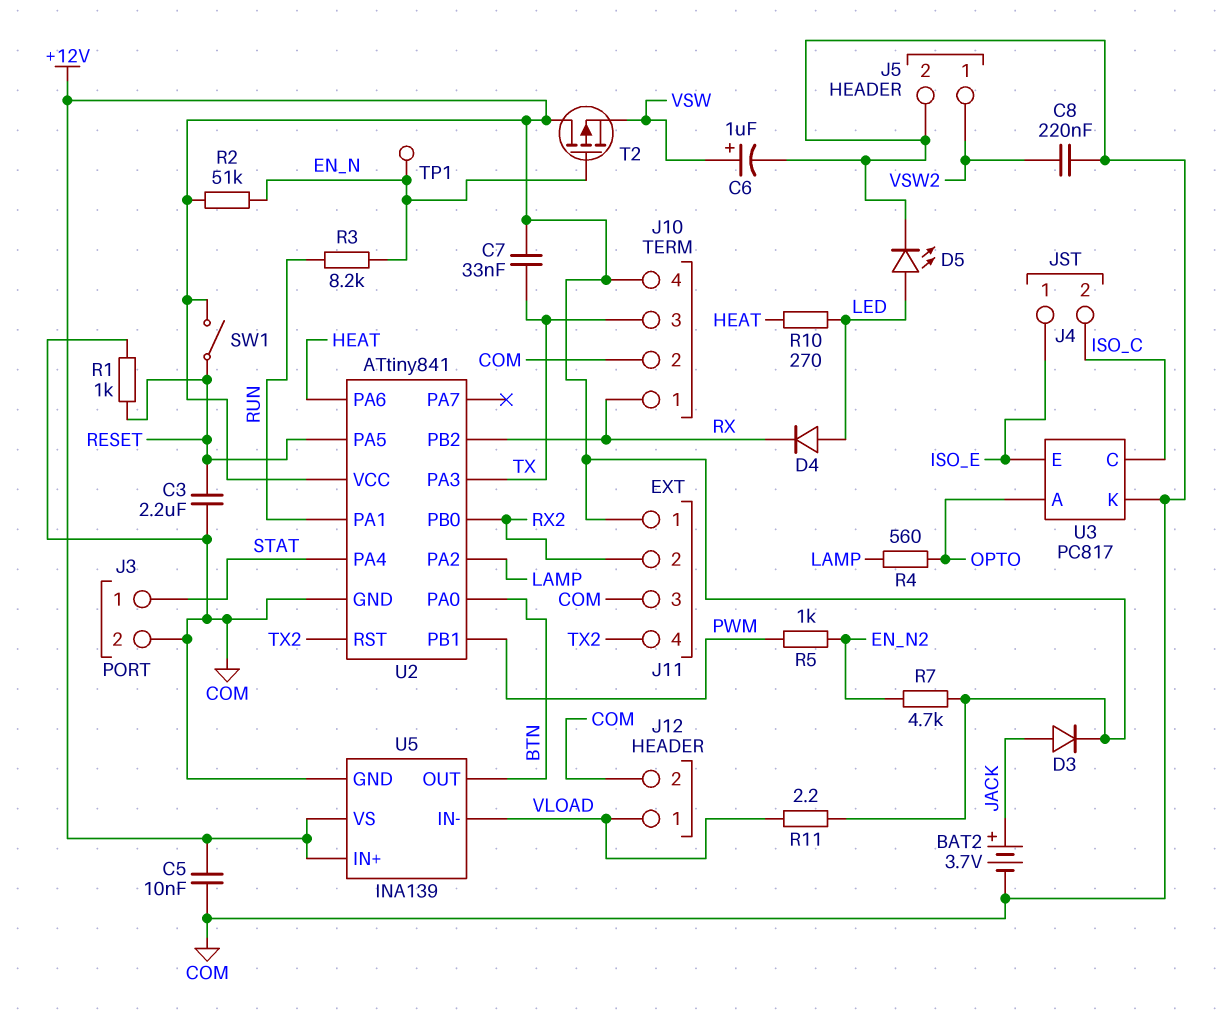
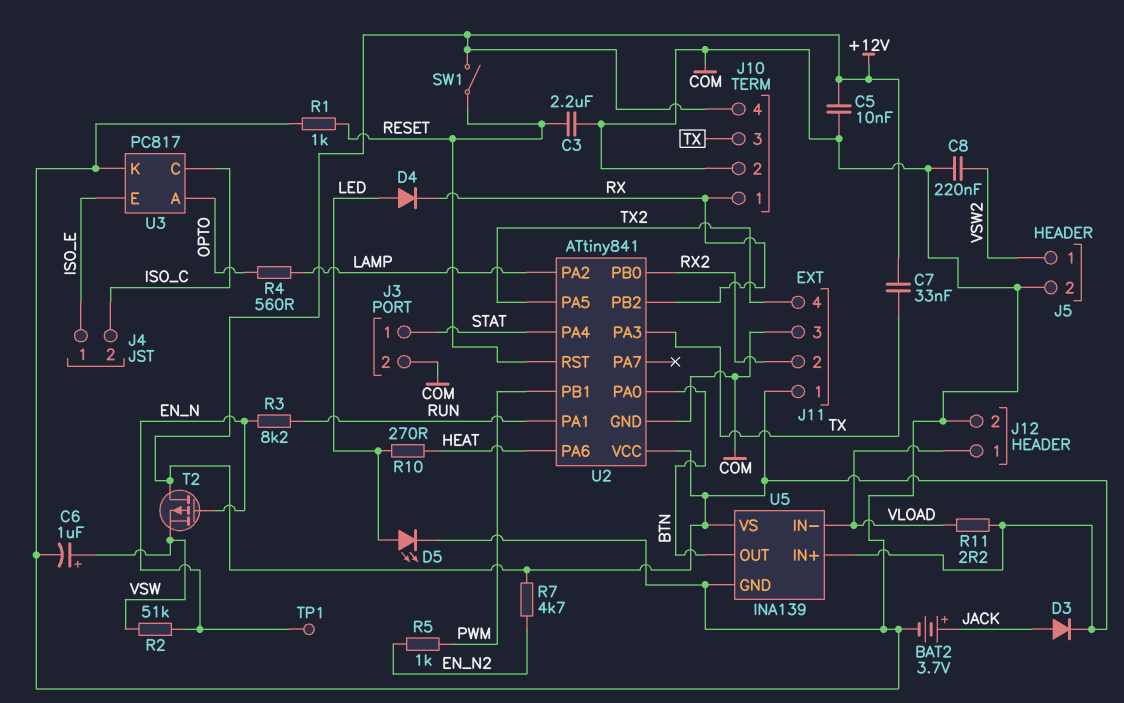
R2: 51k (+12V, EN_N) -> 51k (EN_N, VSW)
U2 pin PA5: RESET -> TX2
U2 pin RST: TX2 -> RESET

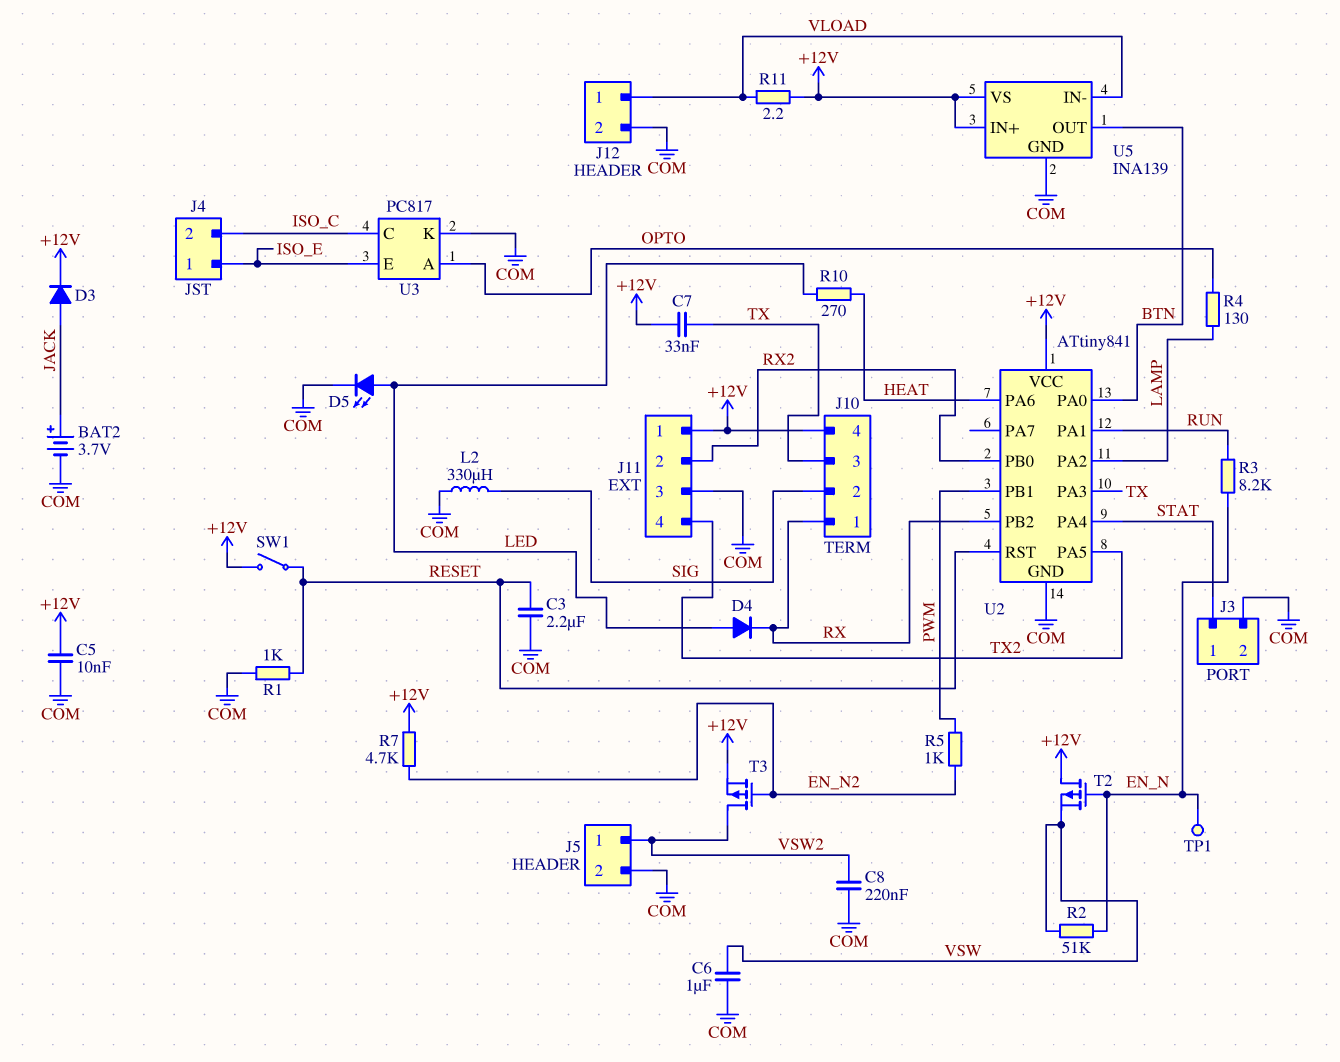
C6: 1uF (plus VSW, minus COM) -> 1uF (COM, VSW)
J10 pin 2: COM -> SIG
L2: none -> 330uH (COM, SIG)
R4: 560 (LAMP, OPTO) -> 130 (LAMP, OPTO)
T3: none -> PMOS (G EN_N2, D VSW2, S +12V)

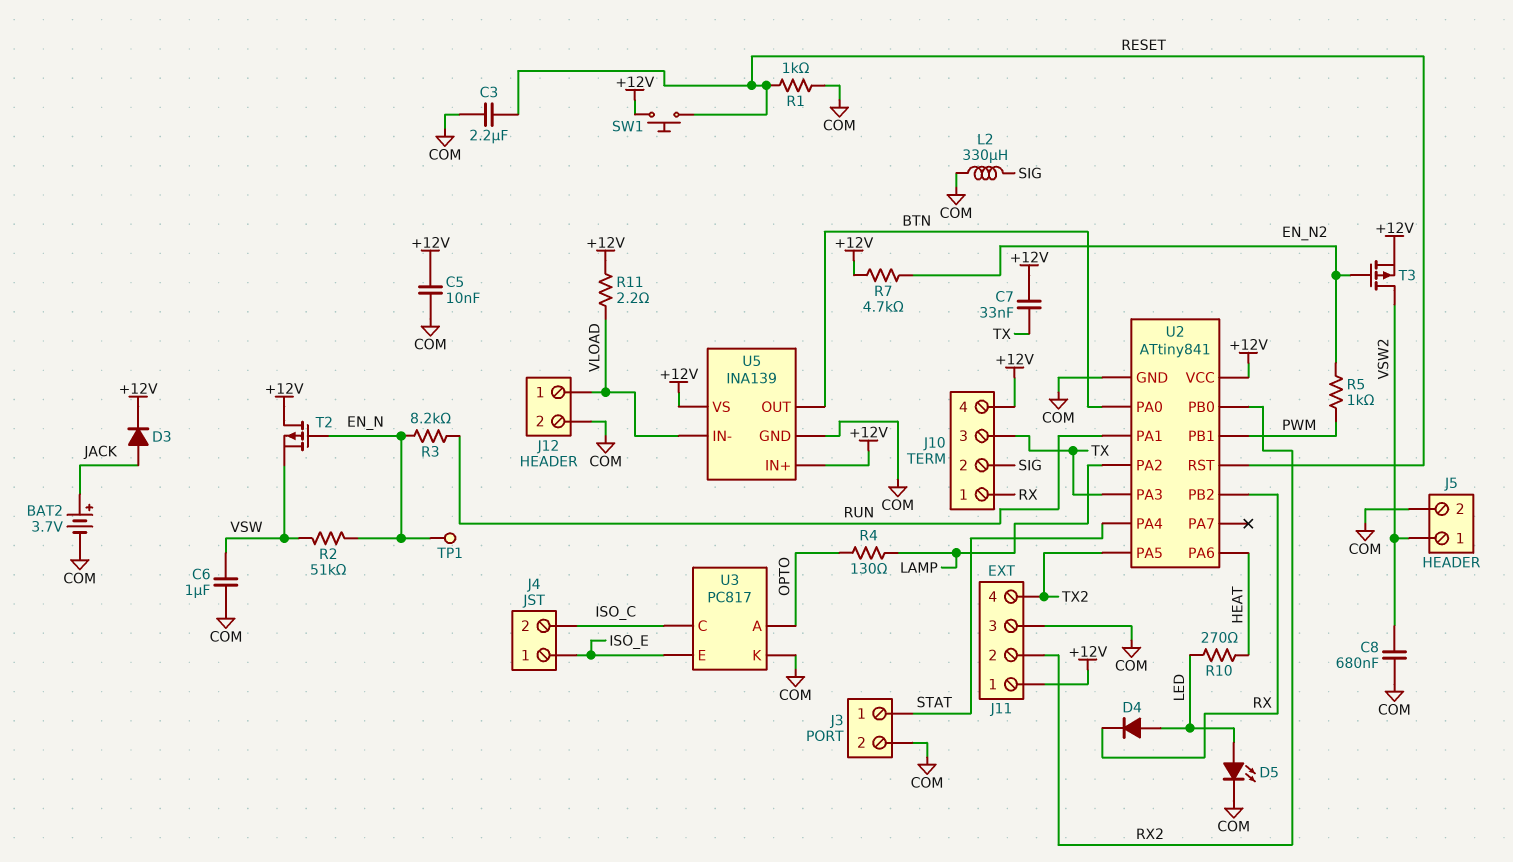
C8: 220nF (COM, VSW2) -> 680nF (COM, VSW2)
SW1: switch (+12V, RESET) -> button (+12V, RESET)

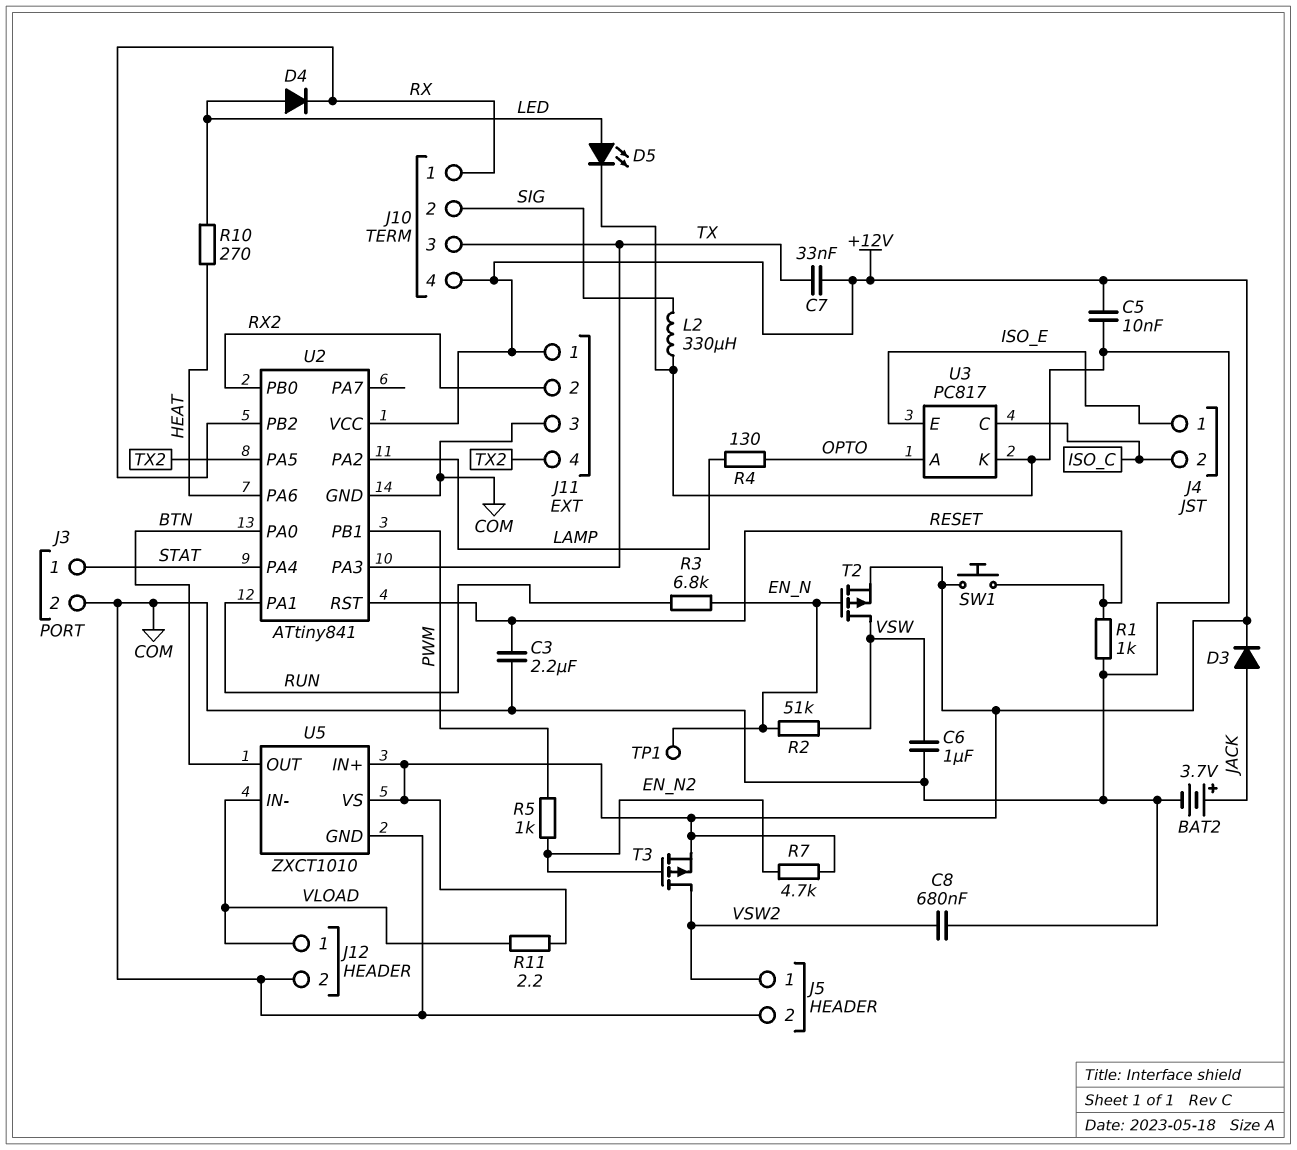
R3: 8.2k (EN_N, RUN) -> 6.8k (EN_N, RUN)
T2: PMOS (G EN_N, D +12V, S VSW) -> PMOS (G EN_N, D VSW, S +12V)
U5: INA139 -> ZXCT1010

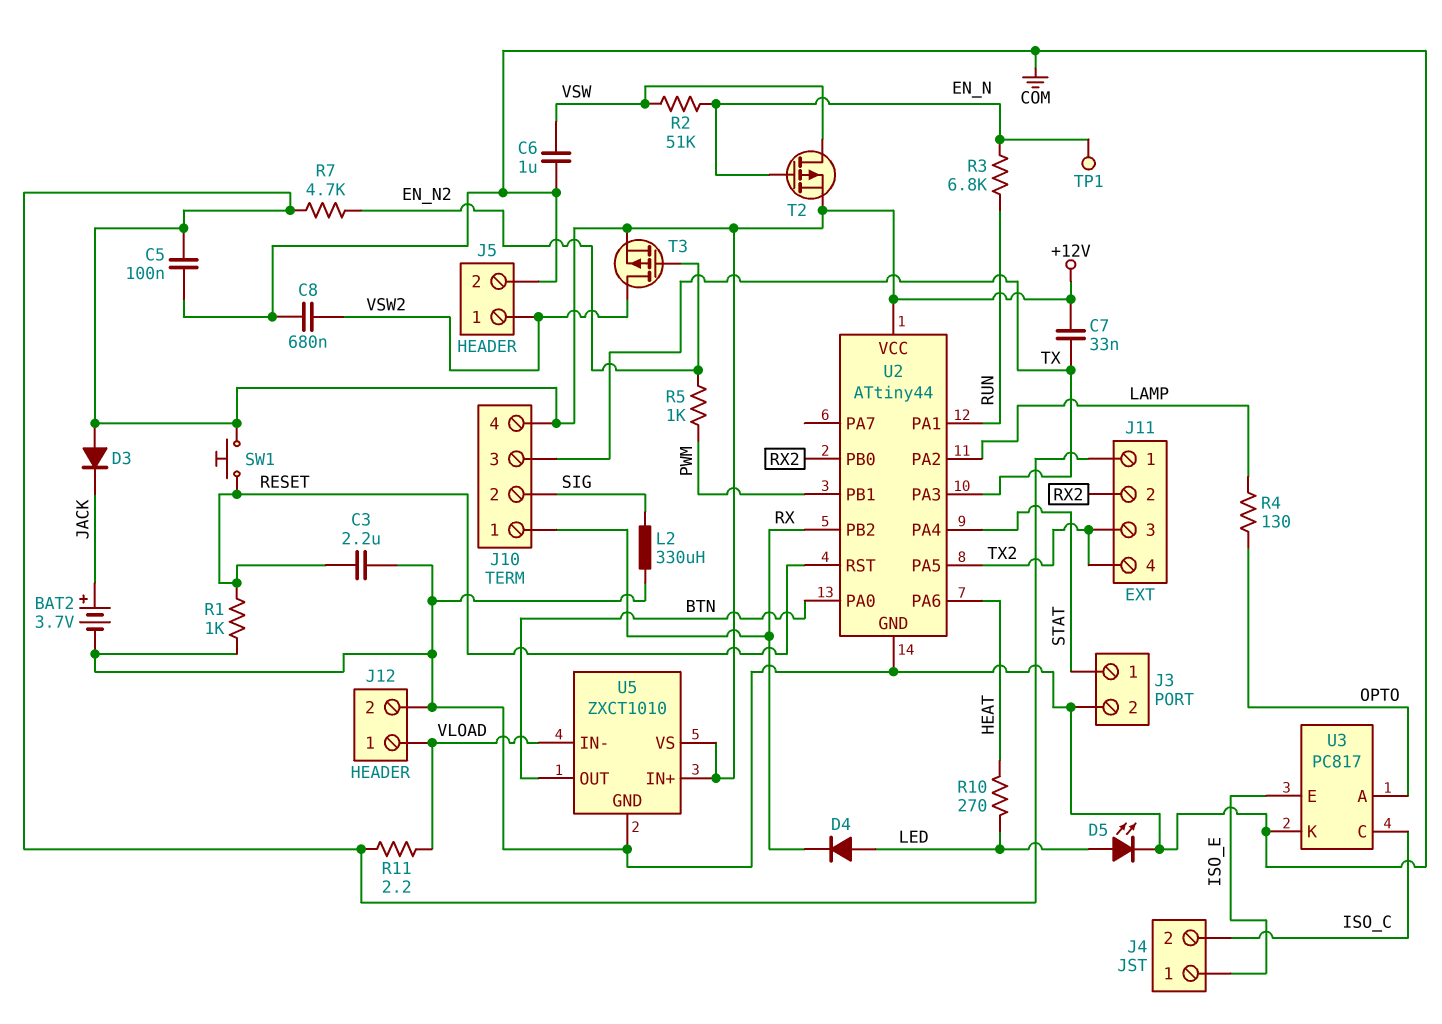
C5: 10nF (+12V, COM) -> 100nF (+12V, COM)
D3: diode (A JACK, K +12V) -> diode (A +12V, K JACK)
J11 pin 3: COM -> TX2
U2: ATtiny841 -> ATtiny44

